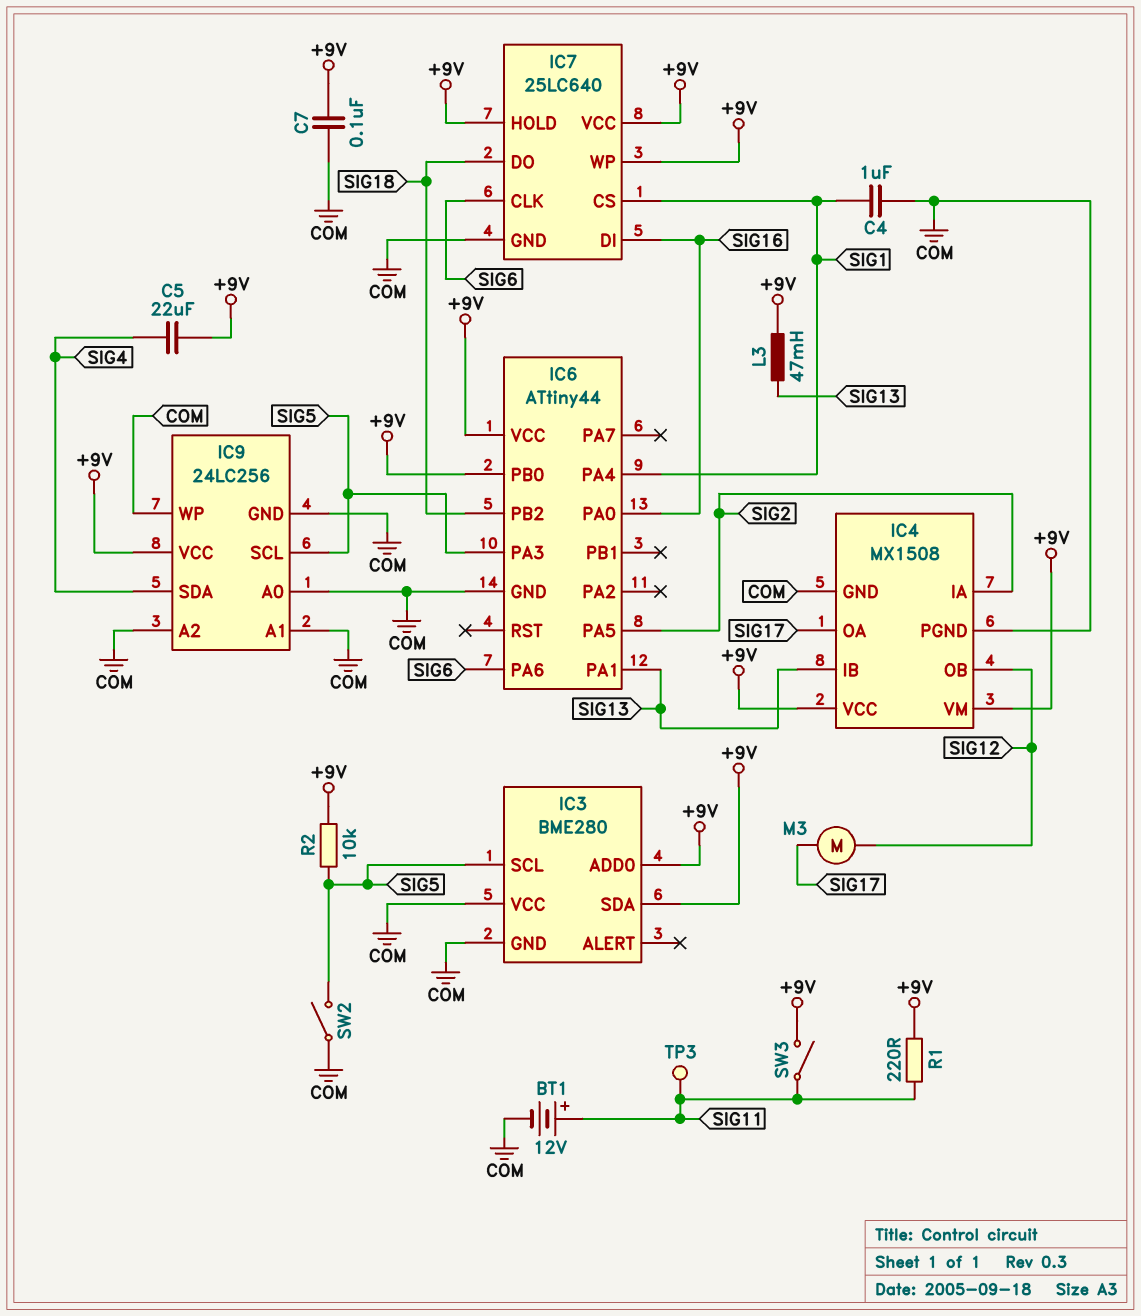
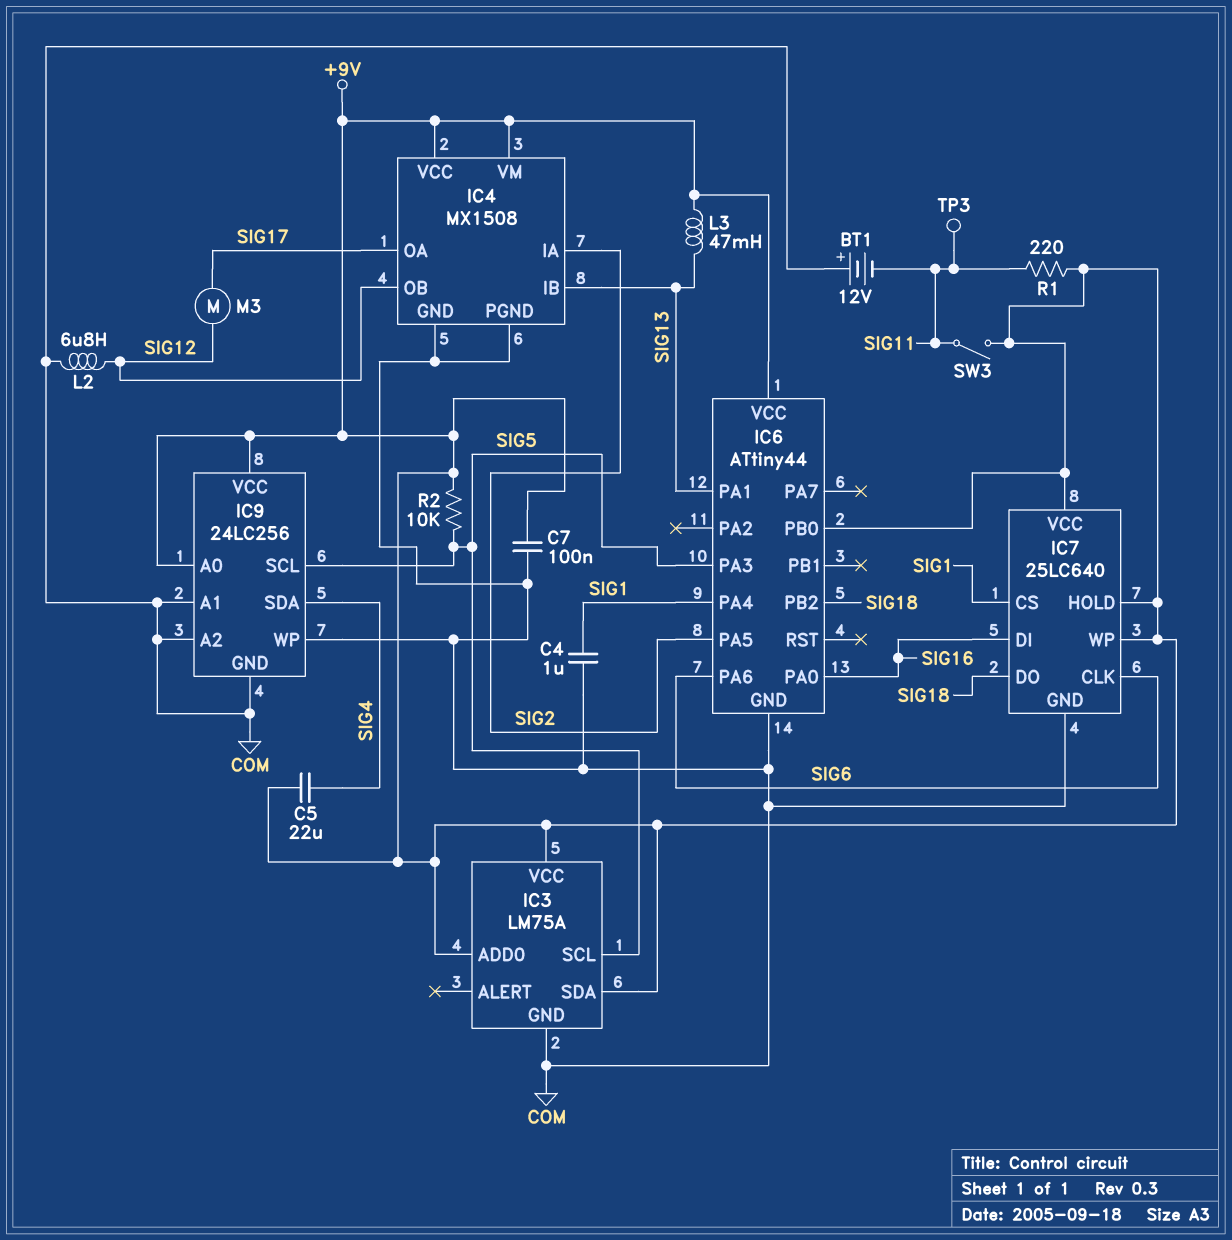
BT1: 12V (plus SIG11, minus COM) -> 12V (plus COM, minus SIG11)
IC3: BME280 -> LM75A
IC3 pin VCC: COM -> +9V
IC9 pin A0: COM -> +9V
L2: none -> 6.8uH (COM, SIG12)
SW2: switch (COM, SIG5) -> none

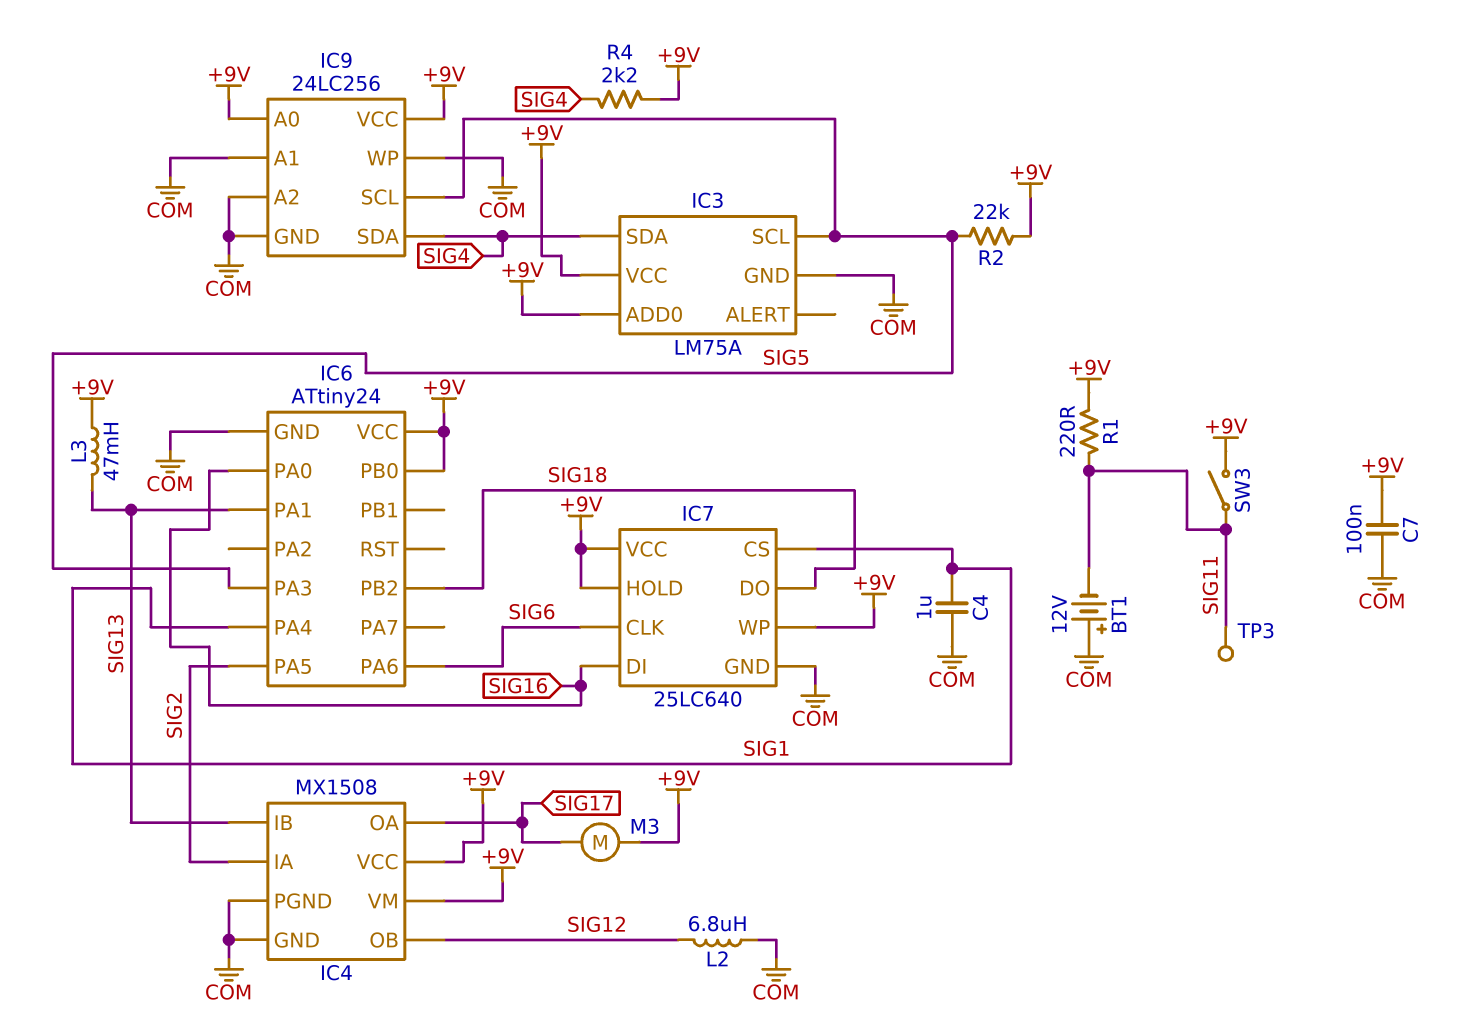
C5: 22uF (+9V, SIG4) -> none
IC3 pin SDA: +9V -> SIG4
IC6: ATtiny44 -> ATtiny24
M3: motor (SIG12, SIG17) -> motor (+9V, SIG17)
R2: 10k (+9V, SIG5) -> 22k (+9V, SIG5)
R4: none -> 2.2k (+9V, SIG4)

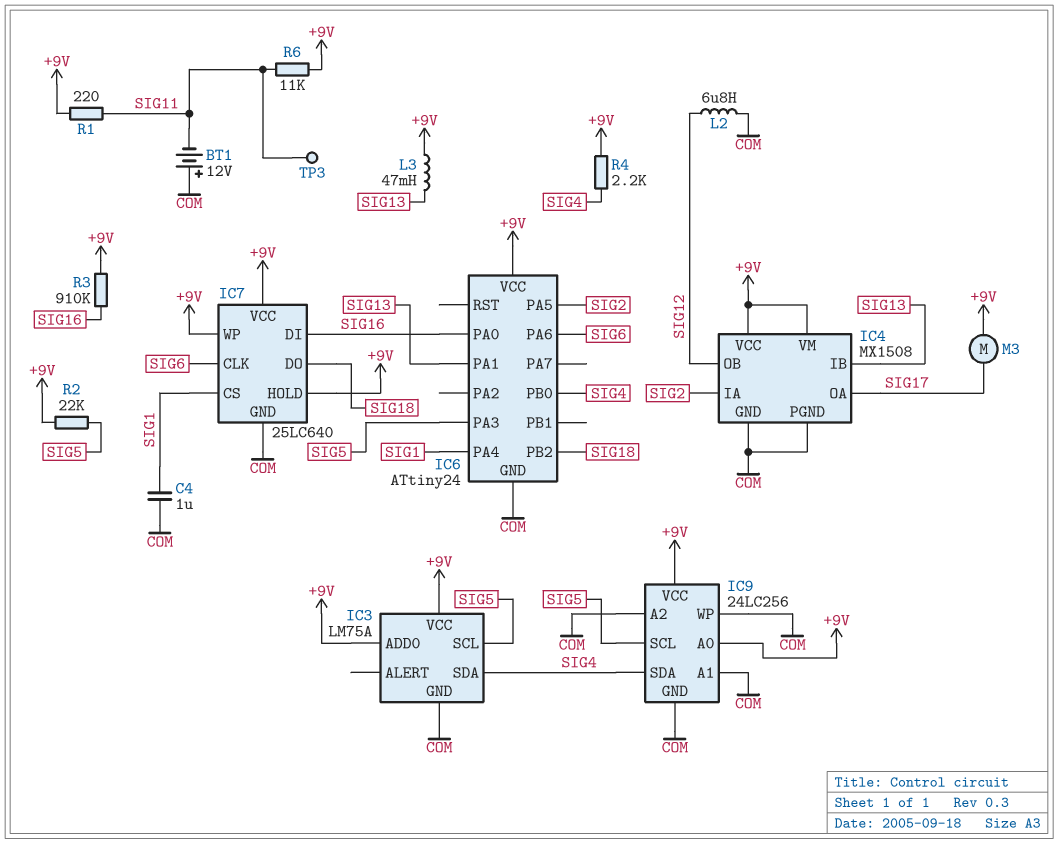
C7: 100nF (+9V, COM) -> none
IC6 pin PB0: +9V -> SIG4
R3: none -> 910k (+9V, SIG16)
R6: none -> 11k (+9V, SIG11)
SW3: switch (+9V, SIG11) -> none

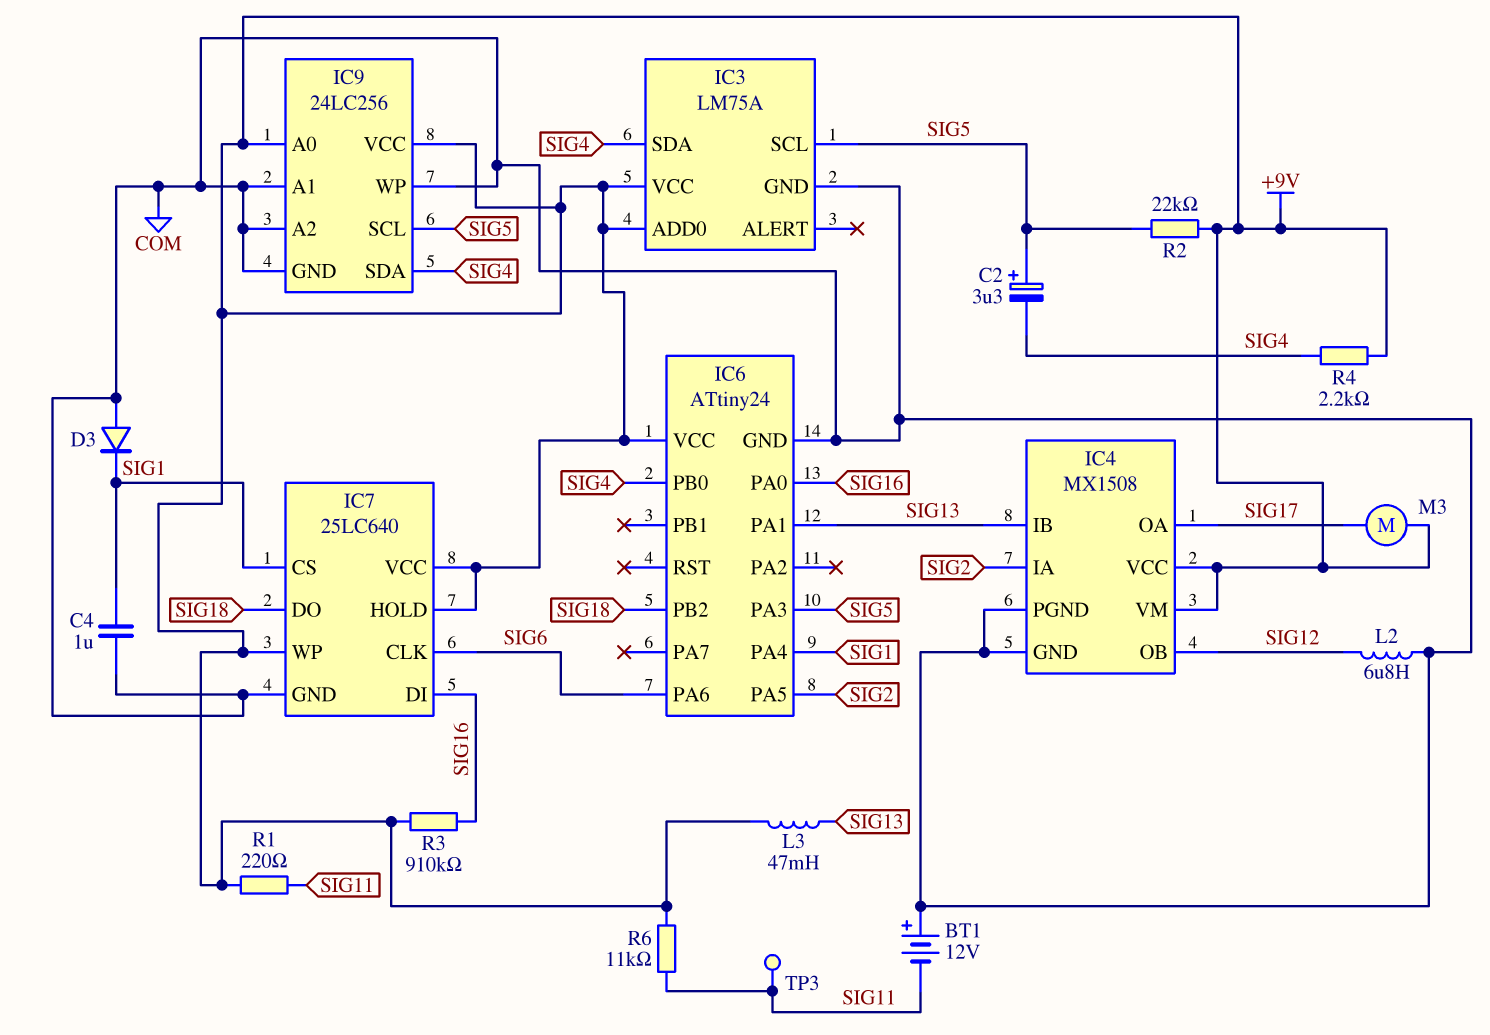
C2: none -> 3.3uF (plus SIG5, minus SIG4)
D3: none -> diode (A COM, K SIG1)

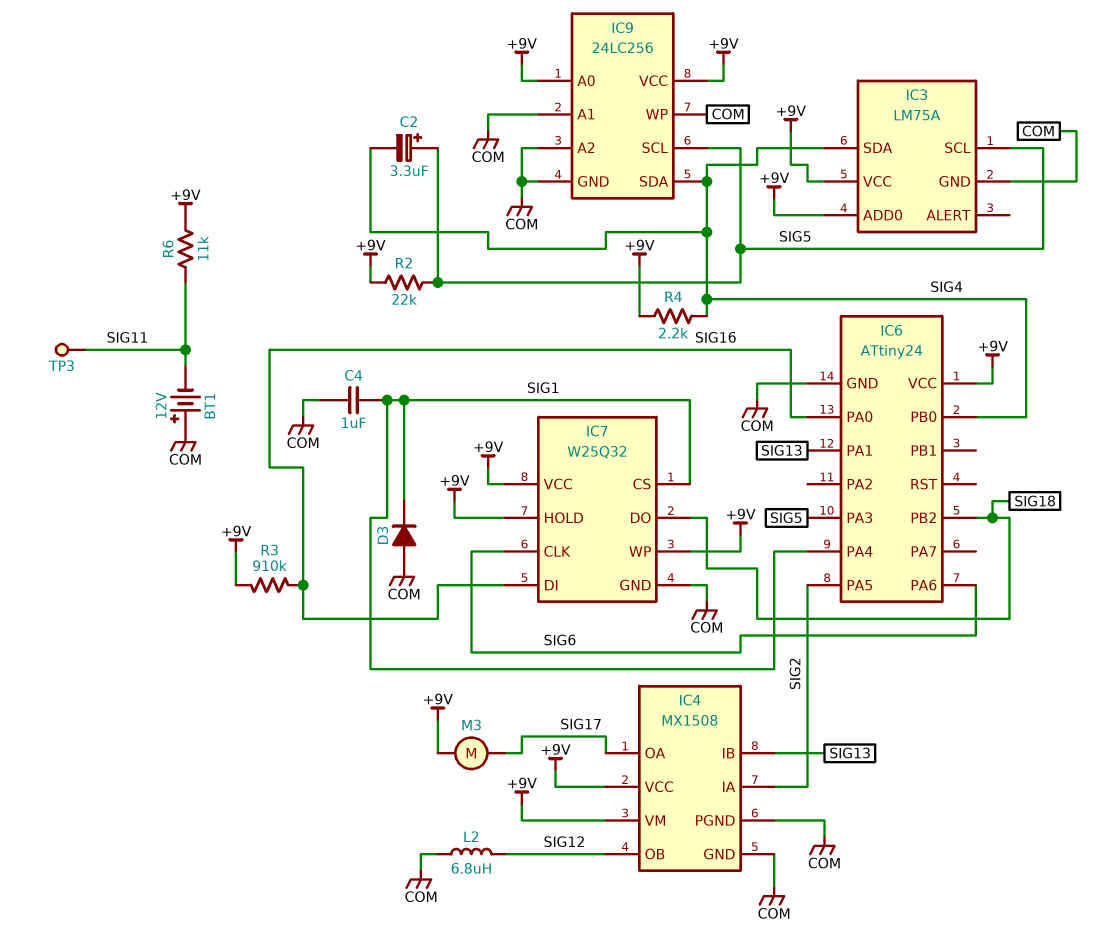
IC7: 25LC640 -> W25Q32
L3: 47mH (+9V, SIG13) -> none
R1: 220 (+9V, SIG11) -> none

